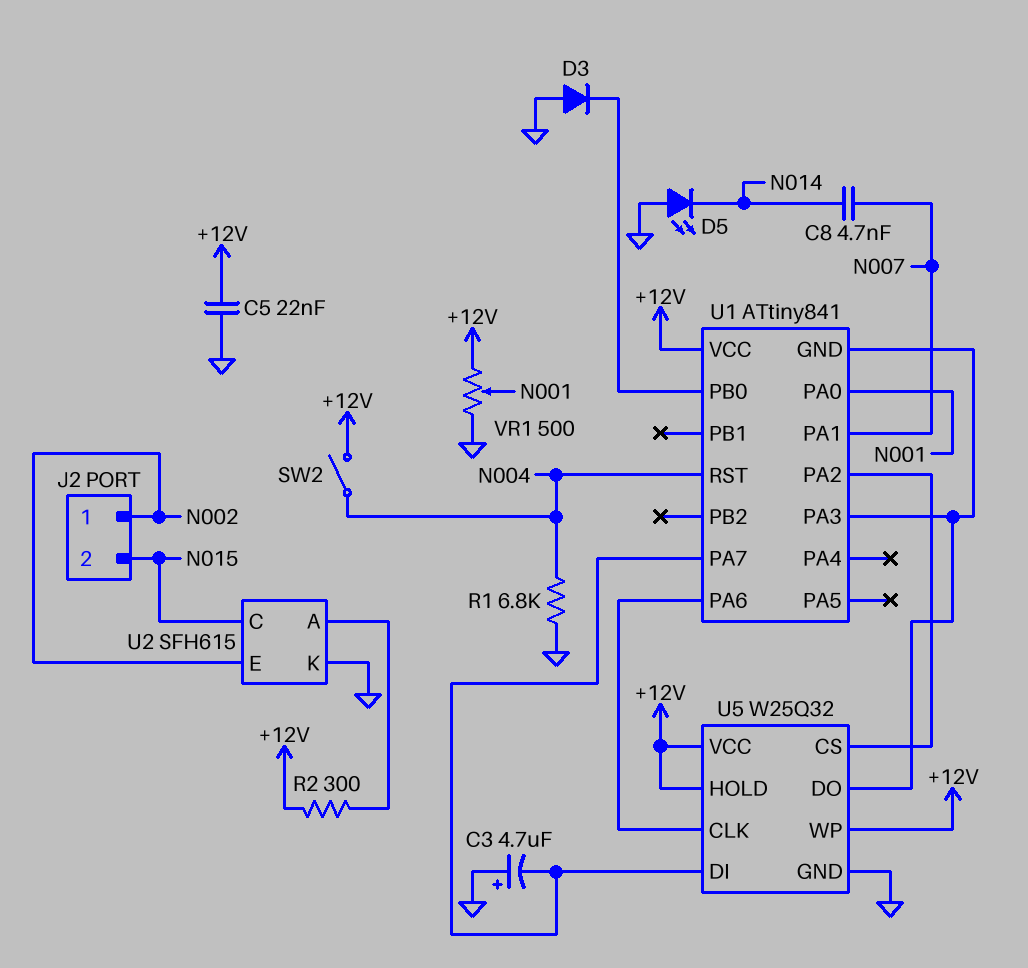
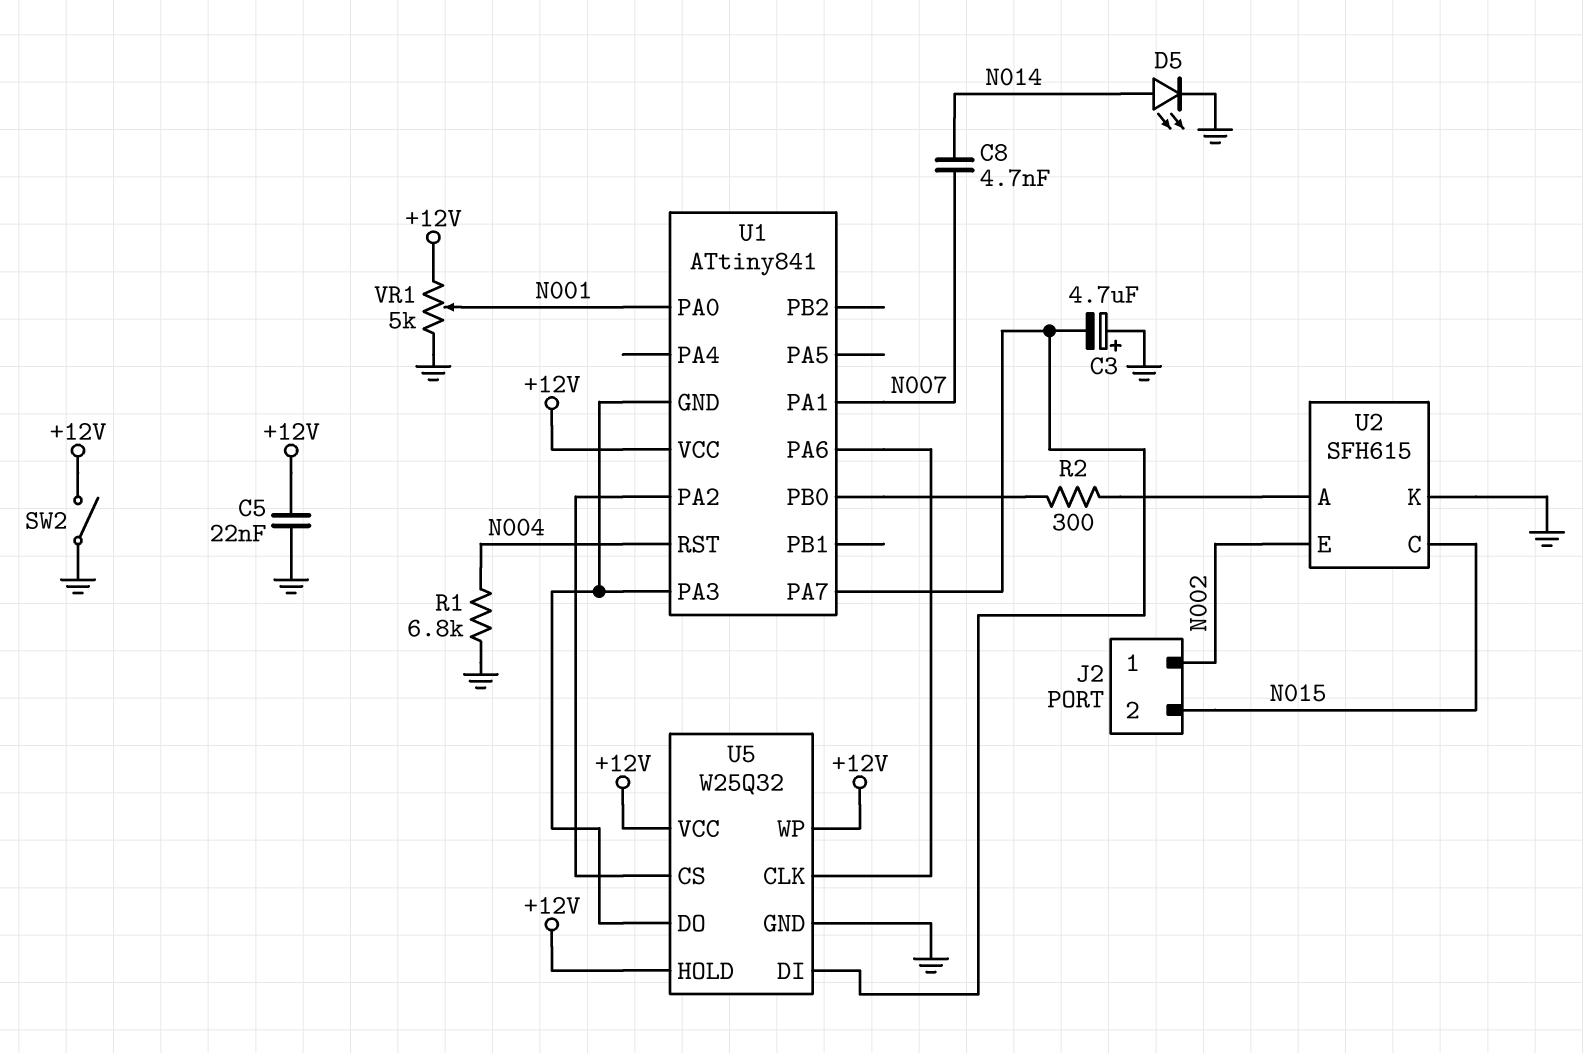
D3: diode (A GND, K U1/PB0) -> none
D5: LED (A GND, K N014) -> LED (A N014, K GND)
R2: 300 (+12V, U2/A) -> 300 (U1/PB0, U2/A)
SW2: switch (+12V, N004) -> switch (+12V, GND)
VR1: 500 (+12V, GND, wiper N001) -> 5k (+12V, GND, wiper N001)

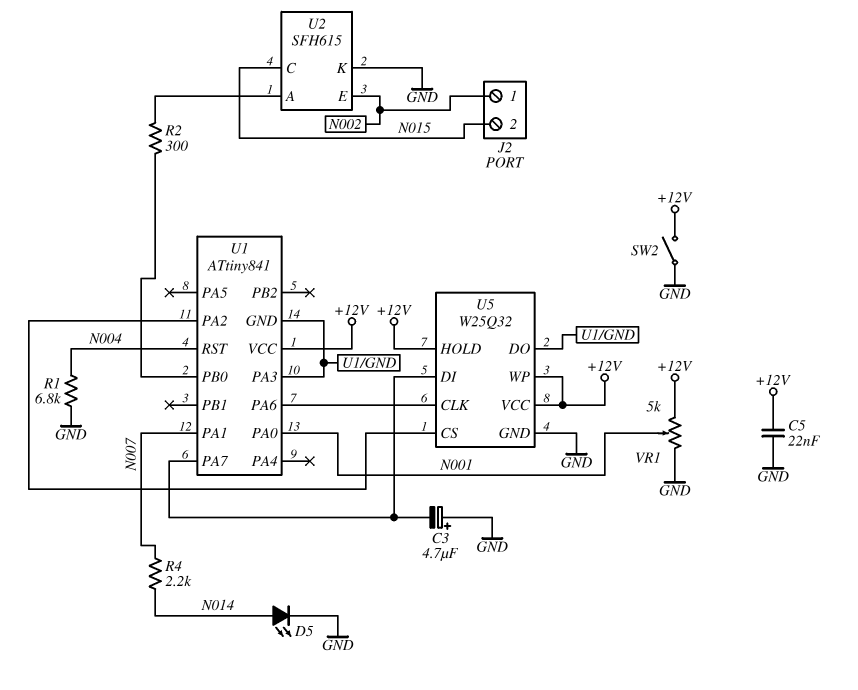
C8: 4.7nF (N007, N014) -> none
R4: none -> 2.2k (N007, N014)

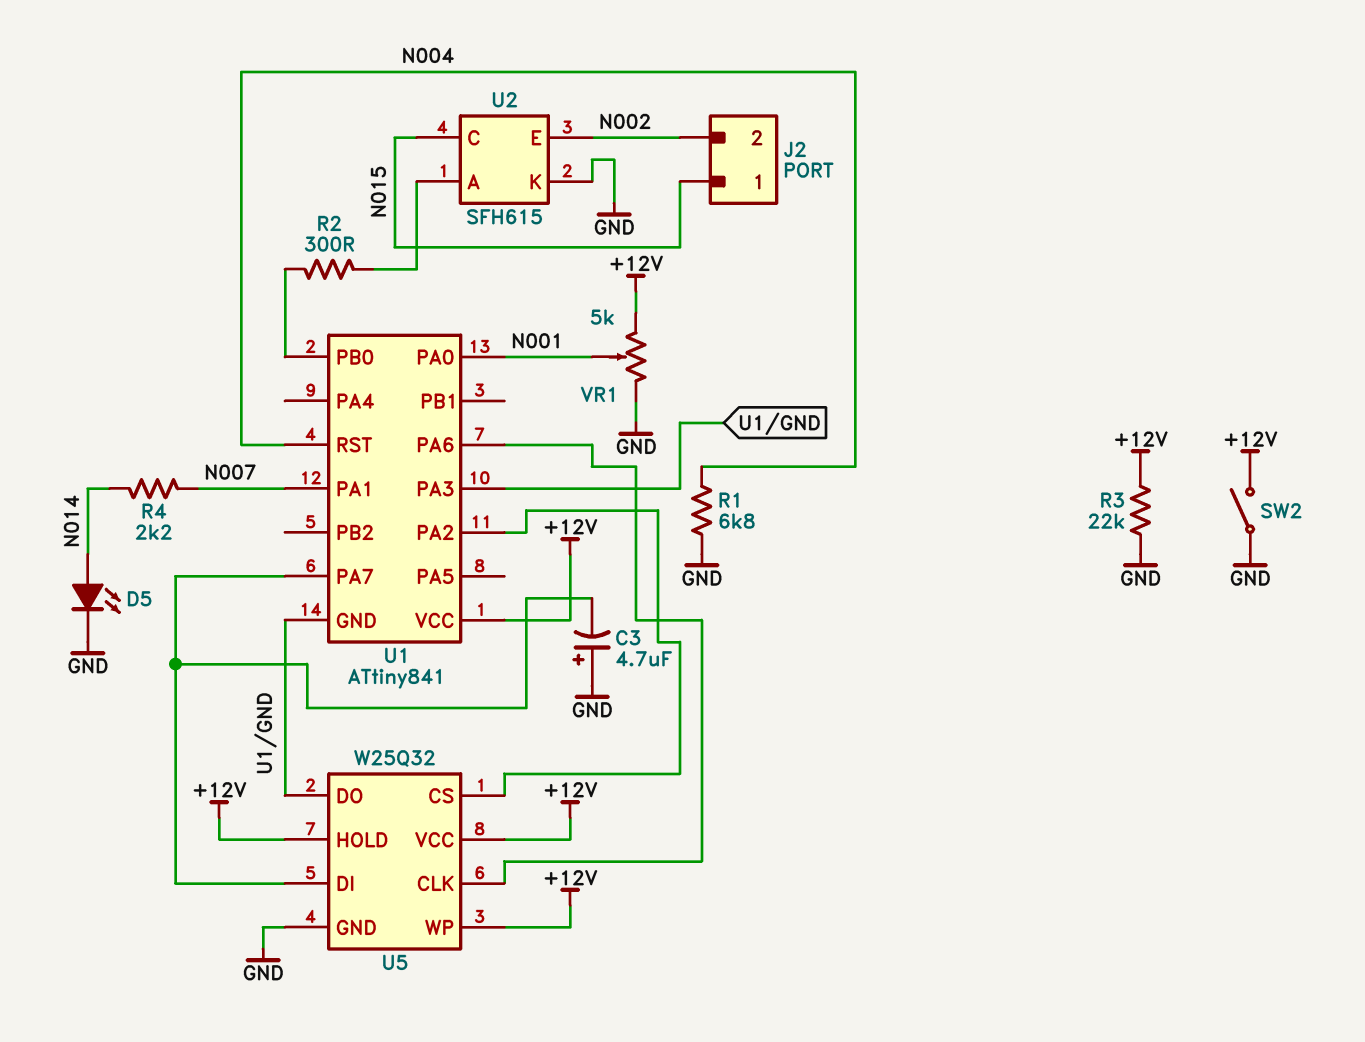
C5: 22nF (+12V, GND) -> none
J2 pin 1: N002 -> N015
J2 pin 2: N015 -> N002
R3: none -> 22k (+12V, GND)

